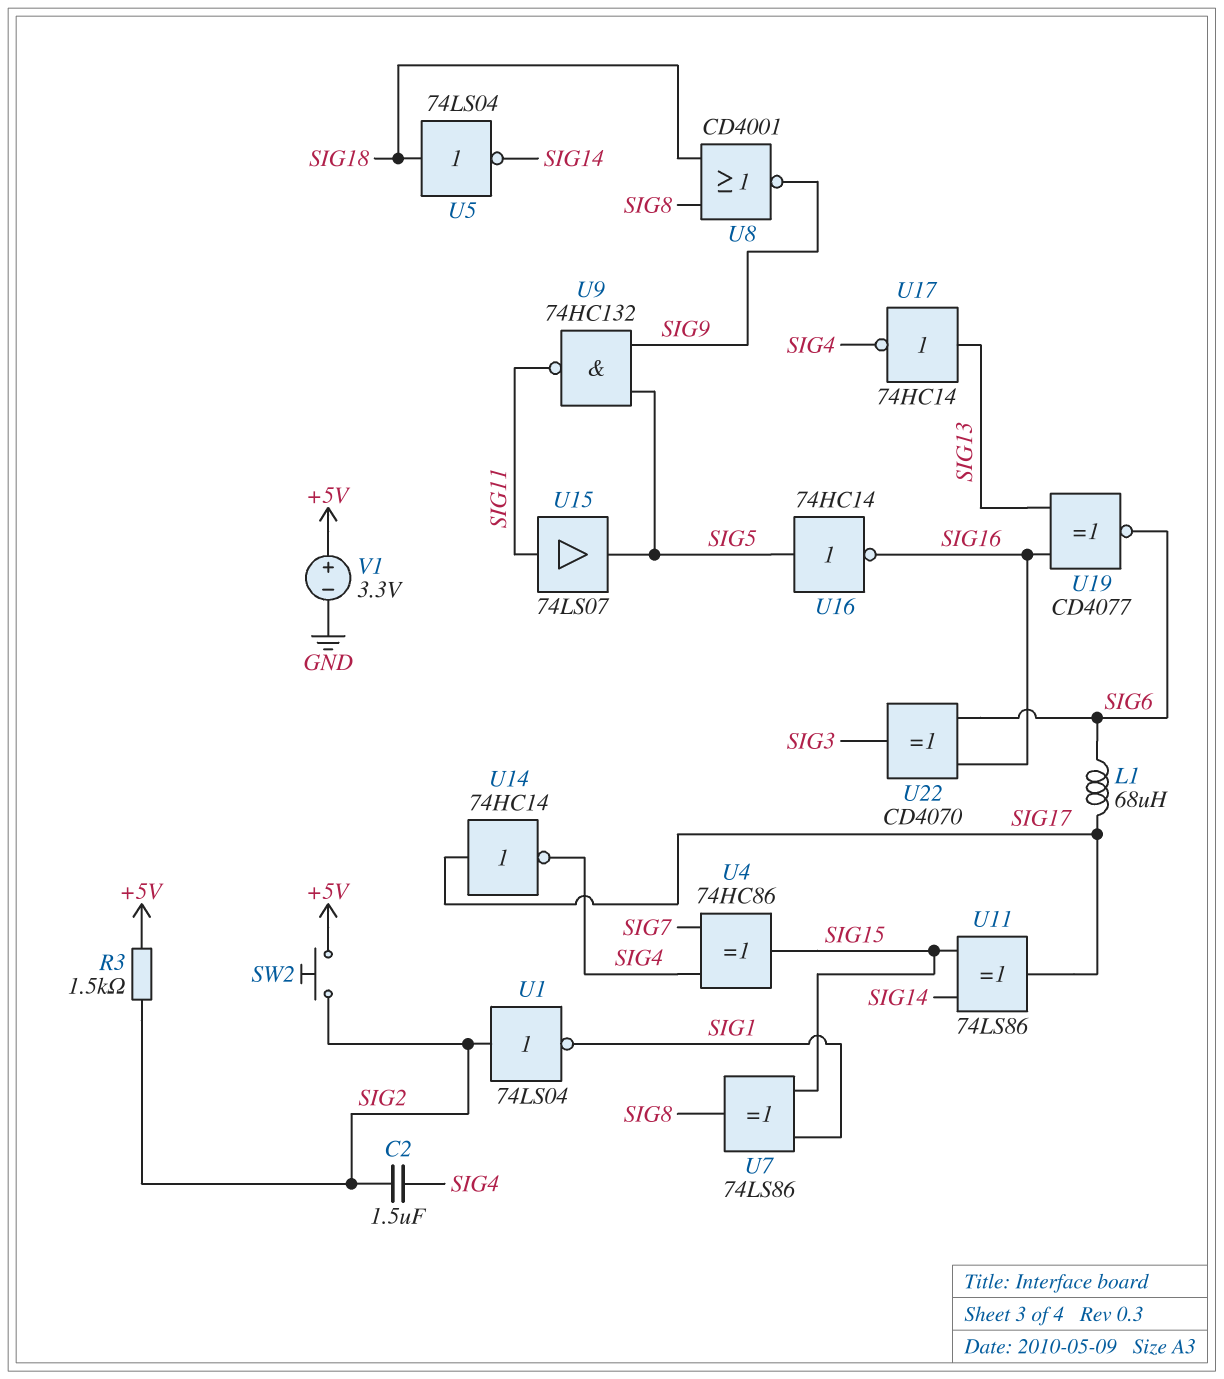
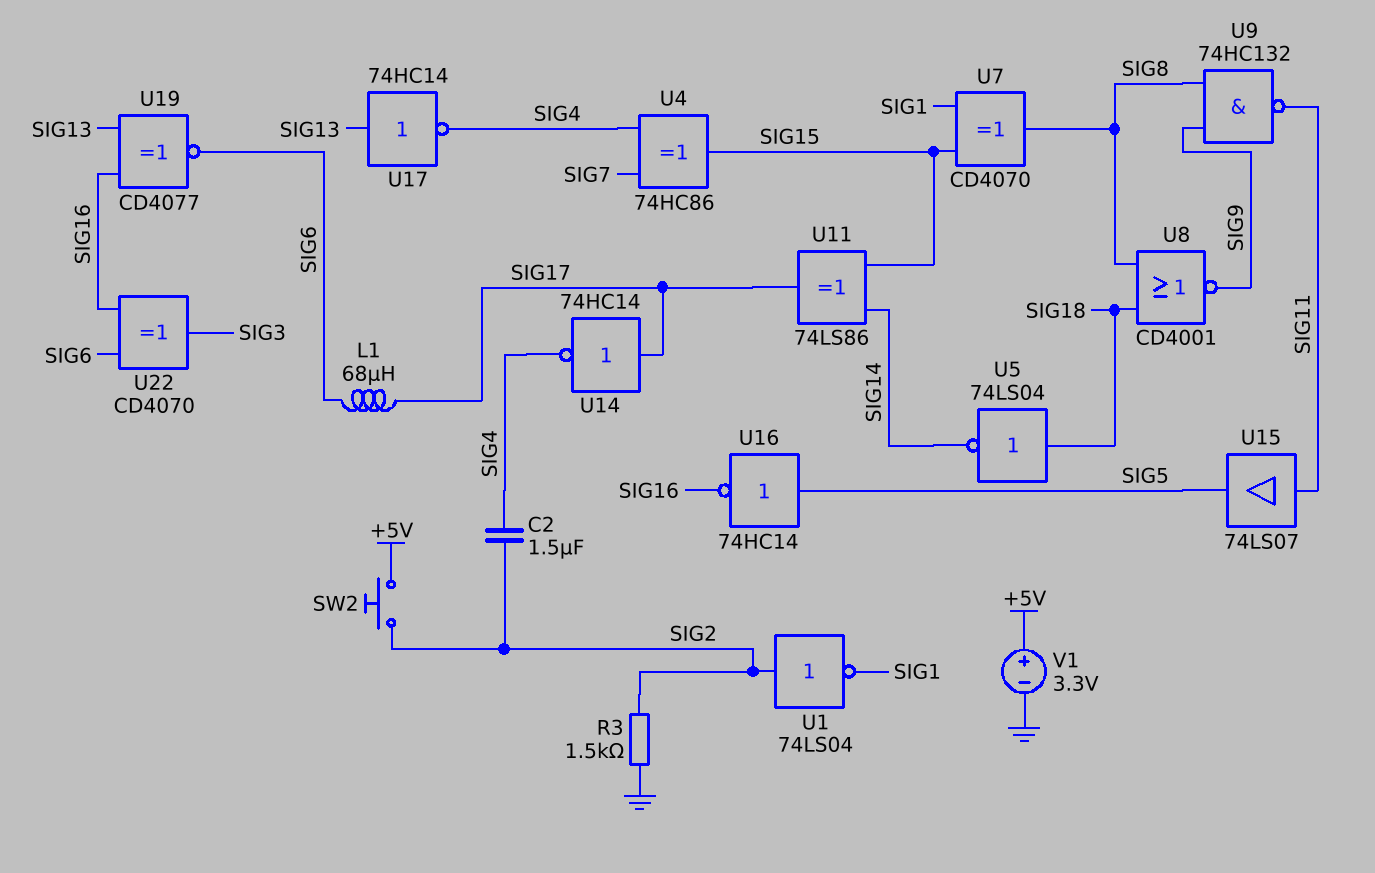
R3: 1.5k (+5V, SIG2) -> 1.5k (GND, SIG2)
U7: XOR 74LS86 (in SIG1, in SIG15, out SIG8) -> XOR CD4070 (in SIG1, in SIG15, out SIG8)
U9: NAND 74HC132 (in SIG5, in SIG9, out SIG11) -> NAND 74HC132 (in SIG8, in SIG9, out SIG11)

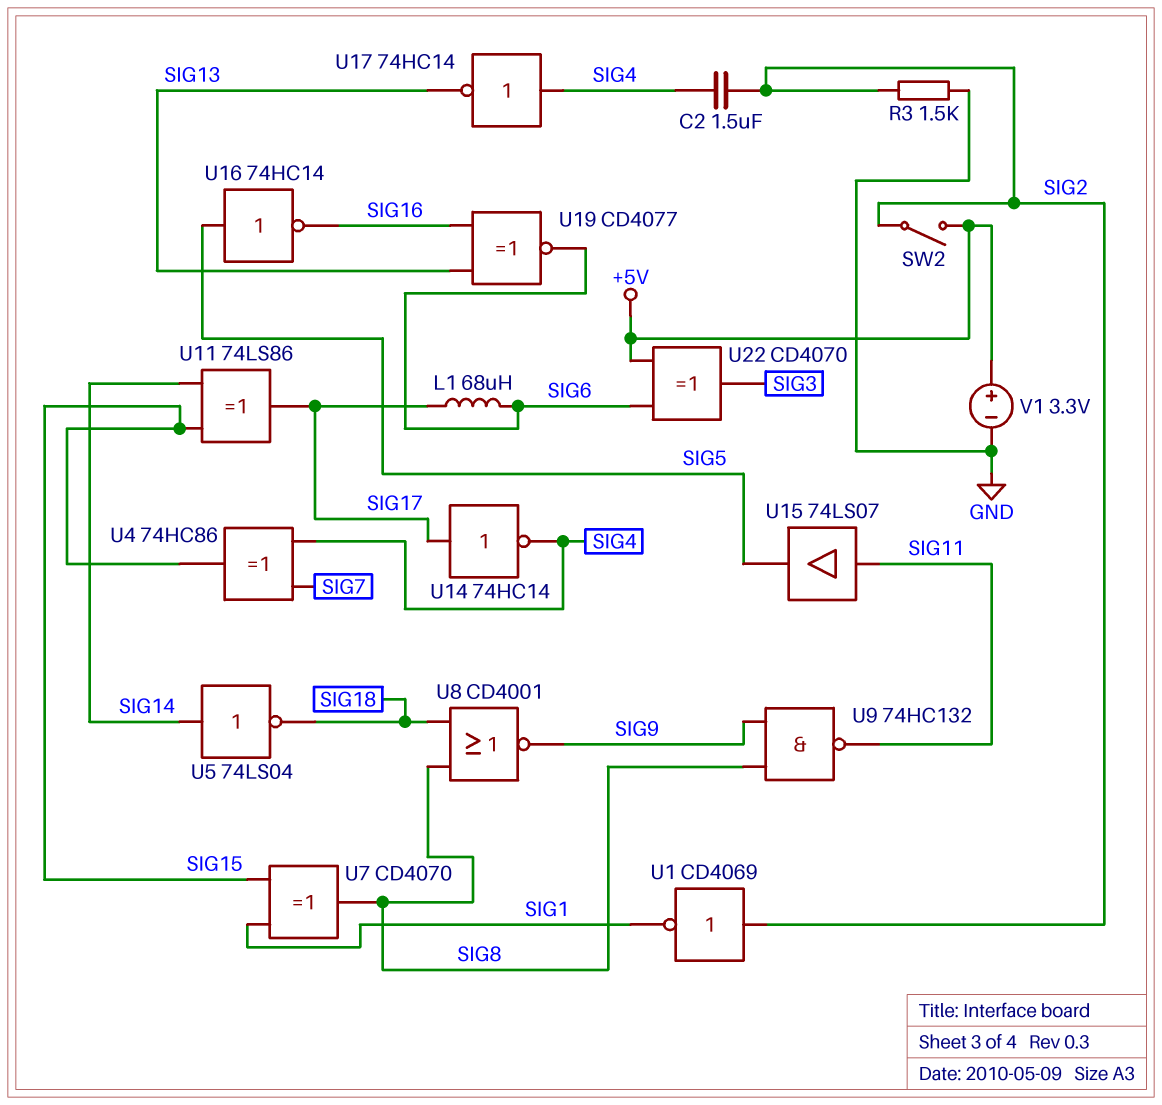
SW2: button (+5V, SIG2) -> switch (+5V, SIG2)
U1: NOT 74LS04 (in SIG2, out SIG1) -> NOT CD4069 (in SIG2, out SIG1)
U5: NOT 74LS04 (in SIG18, out SIG14) -> NOT 74LS04 (in SIG14, out SIG18)
U17: NOT 74HC14 (in SIG13, out SIG4) -> NOT 74HC14 (in SIG4, out SIG13)
U22: XOR CD4070 (in SIG6, in SIG16, out SIG3) -> XOR CD4070 (in +5V, in SIG6, out SIG3)

